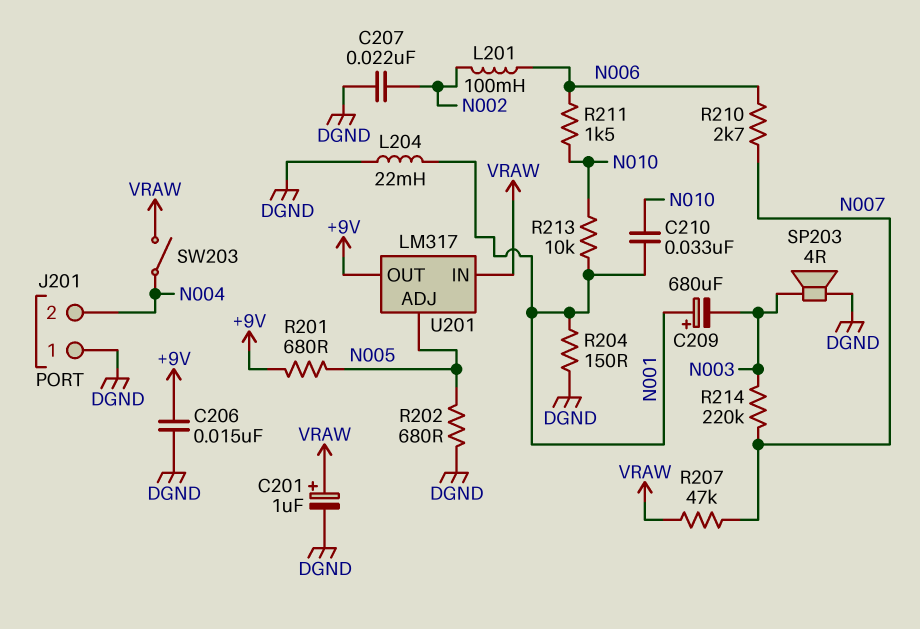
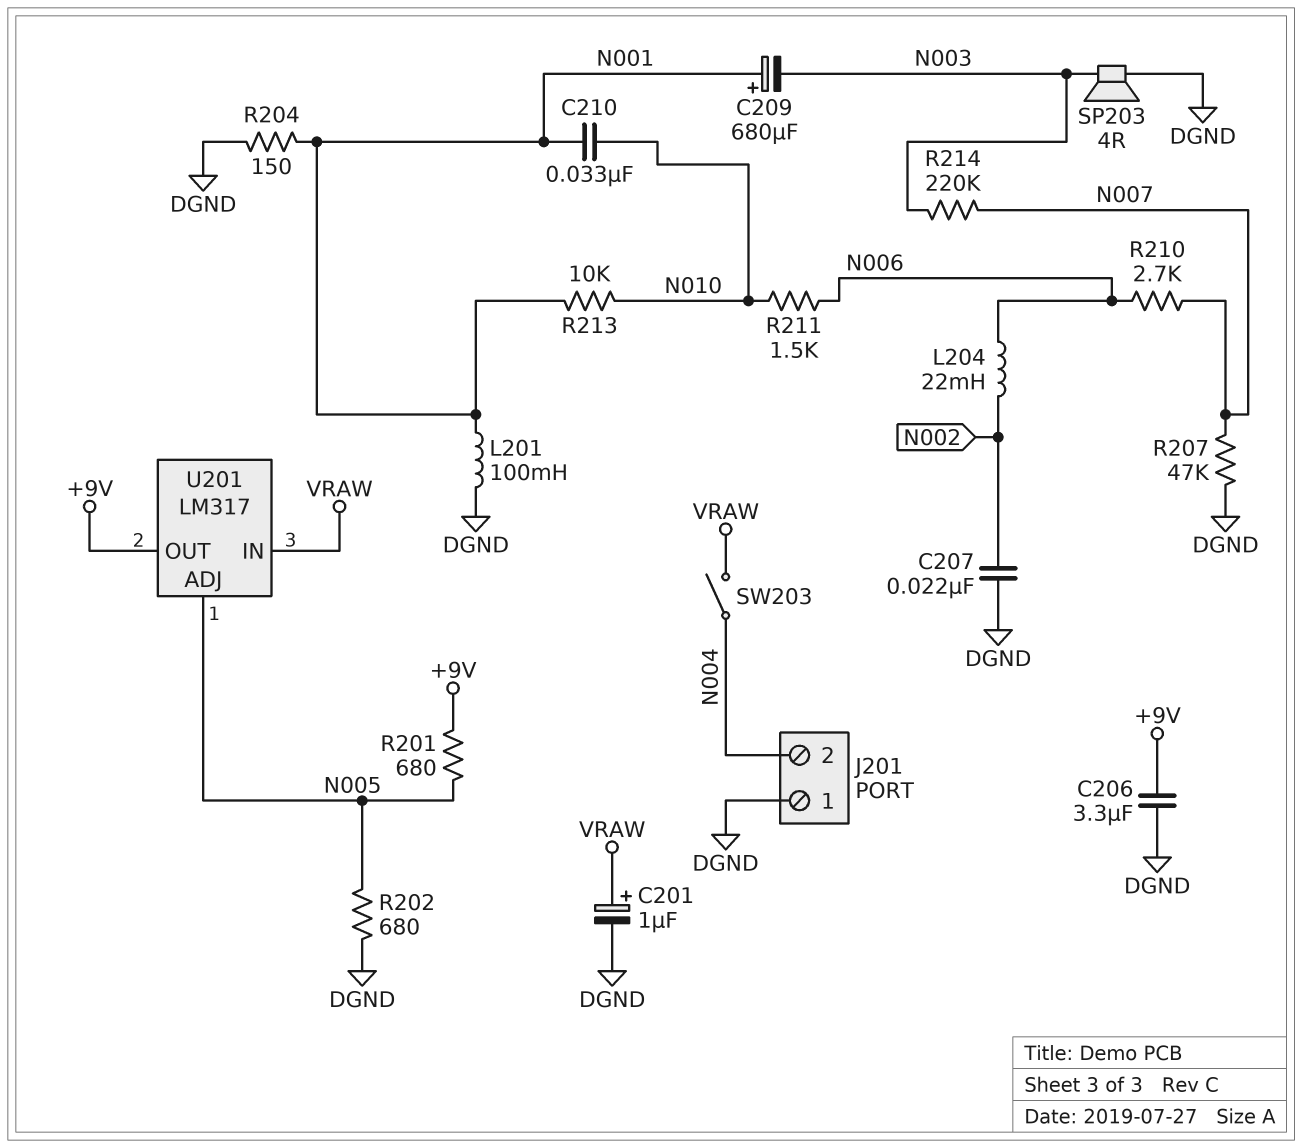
C206: 15nF (+9V, DGND) -> 3.3uF (+9V, DGND)
L201: 100mH (N002, N006) -> 100mH (DGND, N001)
L204: 22mH (DGND, N001) -> 22mH (N002, N006)
R207: 47k (N007, VRAW) -> 47k (DGND, N007)

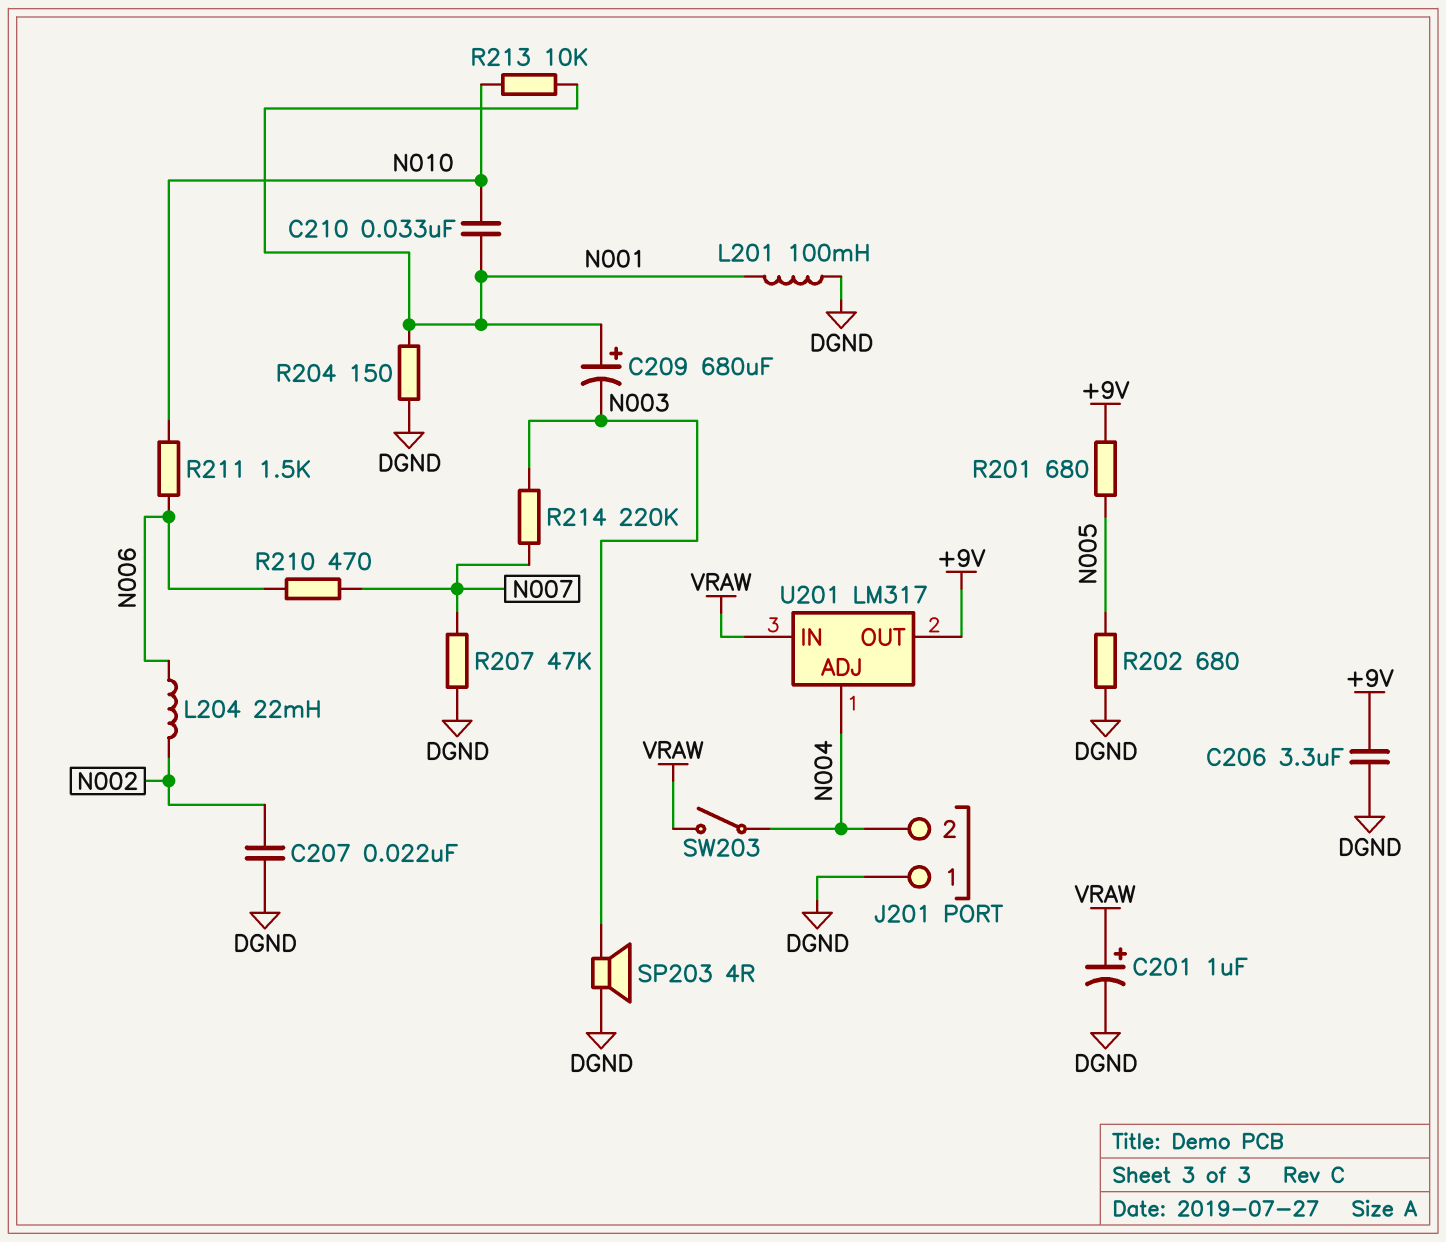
R210: 2.7k (N006, N007) -> 470 (N006, N007)
U201 pin ADJ: N005 -> N004

